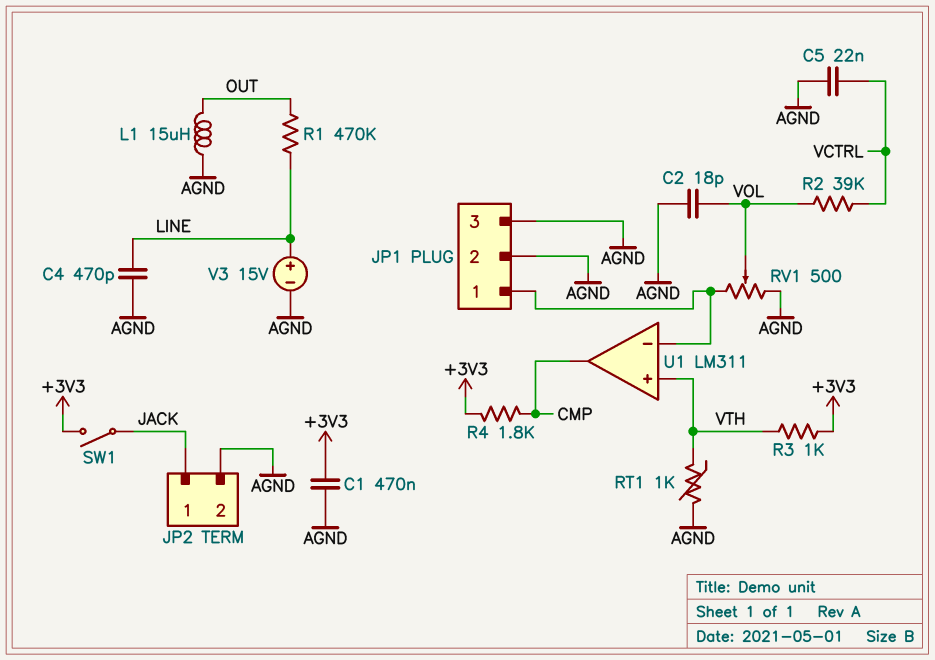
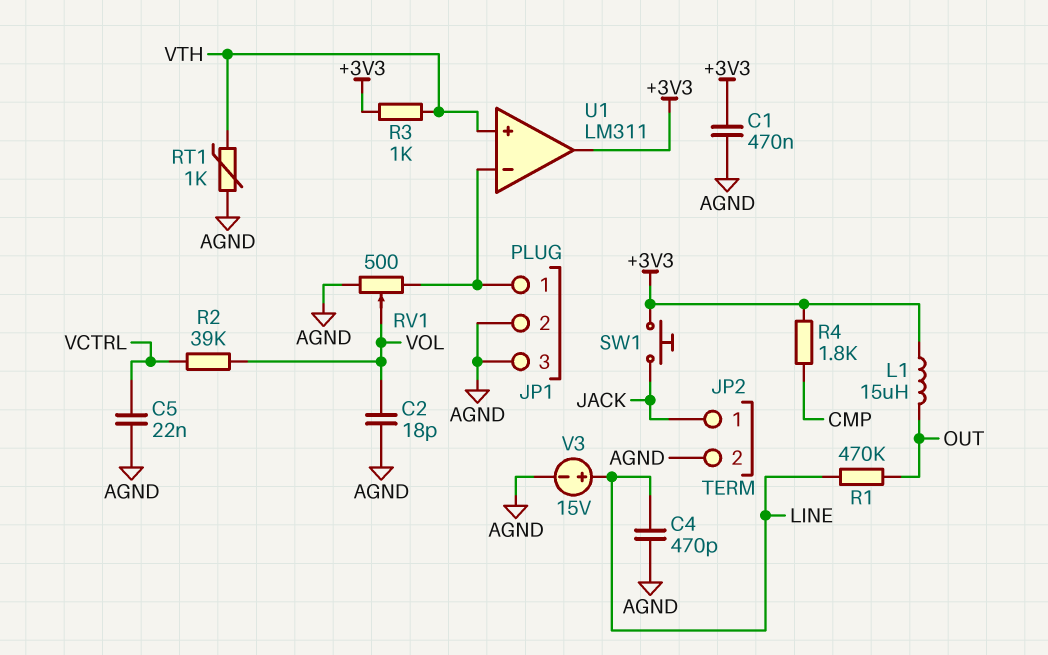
L1: 15uH (AGND, OUT) -> 15uH (+3V3, OUT)
SW1: switch (+3V3, JACK) -> button (+3V3, JACK)
U1 pin out: CMP -> +3V3

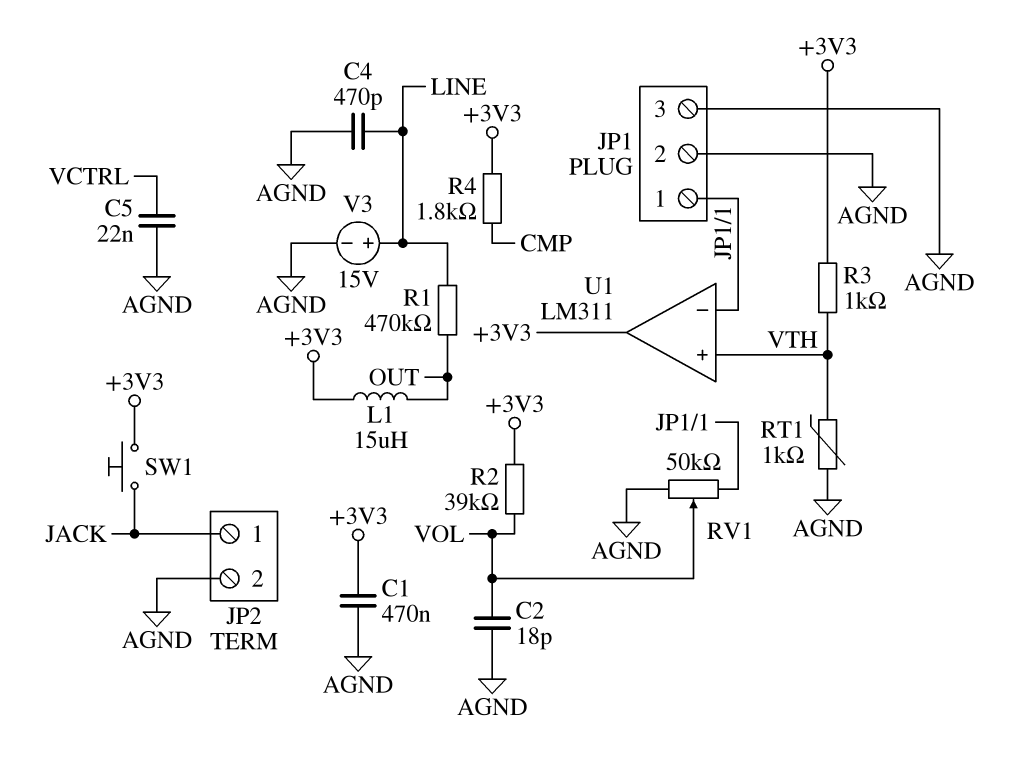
R2: 39k (VCTRL, VOL) -> 39k (+3V3, VOL)
RV1: 500 (AGND, JP1/1, wiper VOL) -> 50k (AGND, JP1/1, wiper VOL)

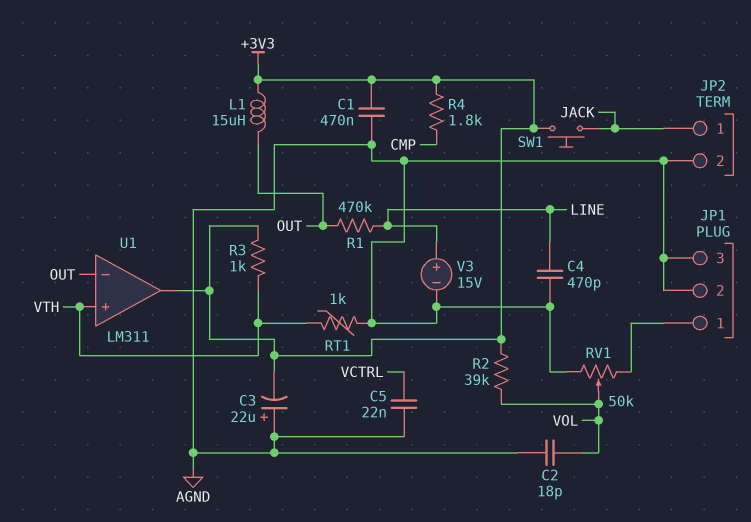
C3: none -> 22uF (plus AGND, minus +3V3)
U1 pin in-: JP1/1 -> OUT

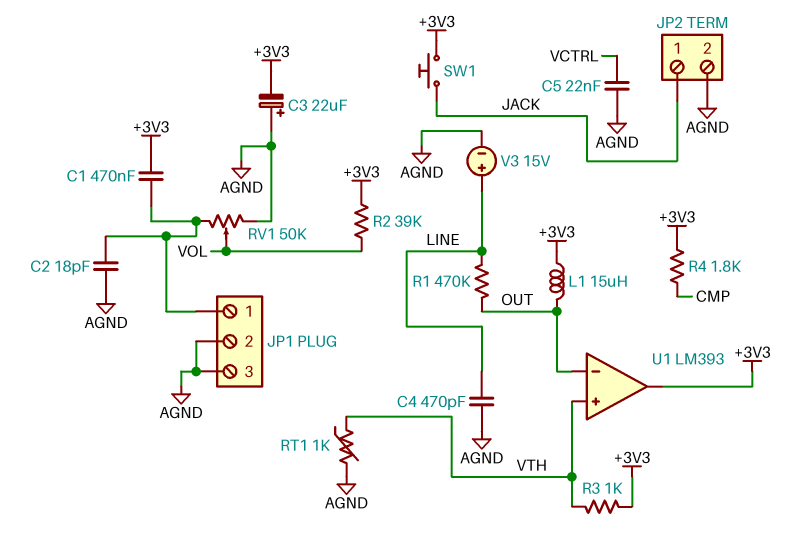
C1: 470nF (+3V3, AGND) -> 470nF (+3V3, JP1/1)
C2: 18pF (AGND, VOL) -> 18pF (AGND, JP1/1)
U1: LM311 -> LM393

